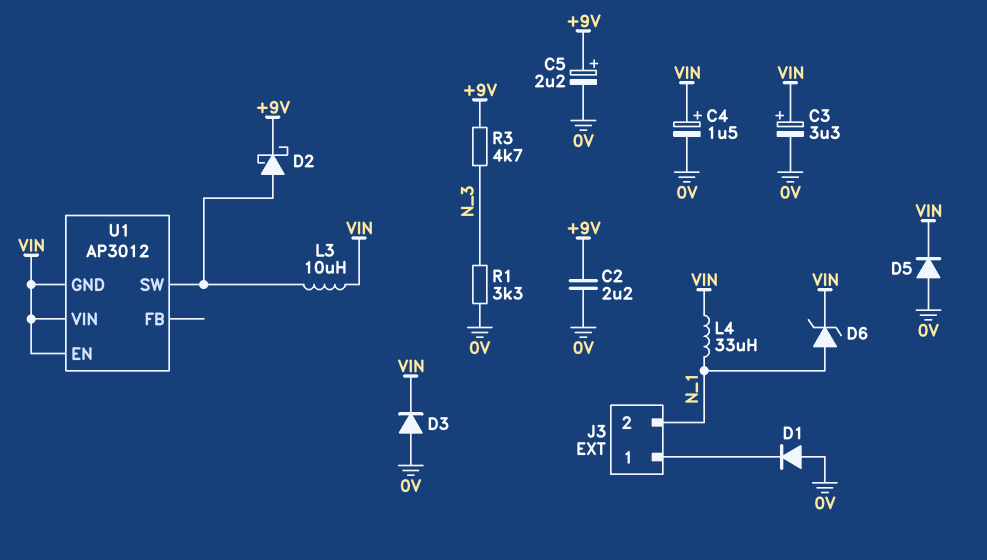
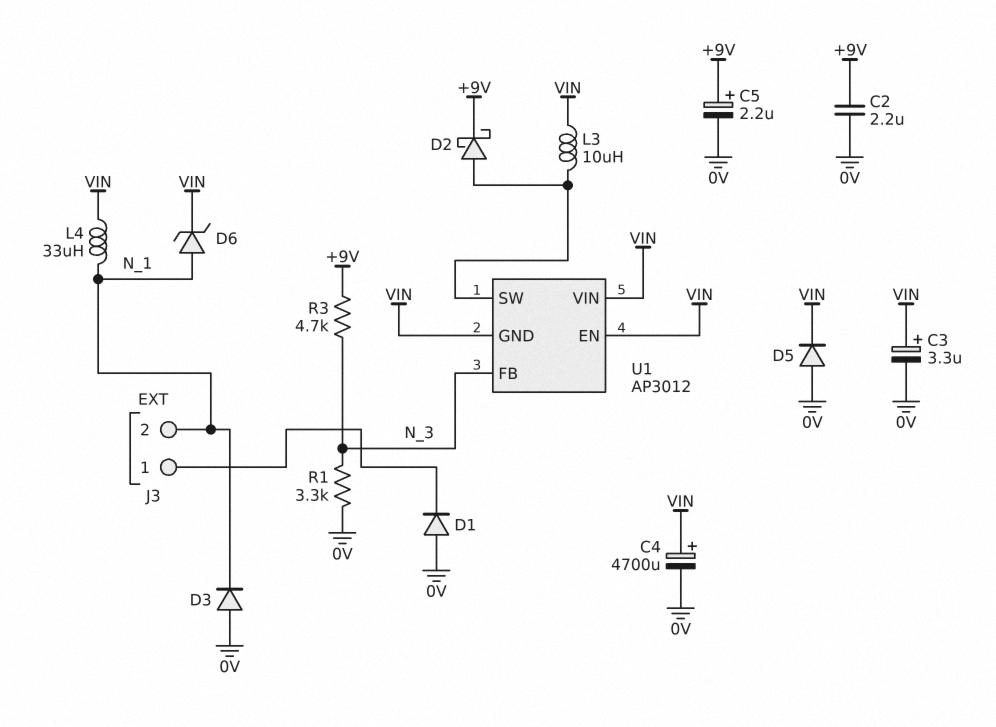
C4: 1.5uF (plus VIN, minus 0V) -> 4700uF (plus VIN, minus 0V)
D3: diode (A 0V, K VIN) -> diode (A 0V, K N_1)
U1 pin FB: none -> N_3

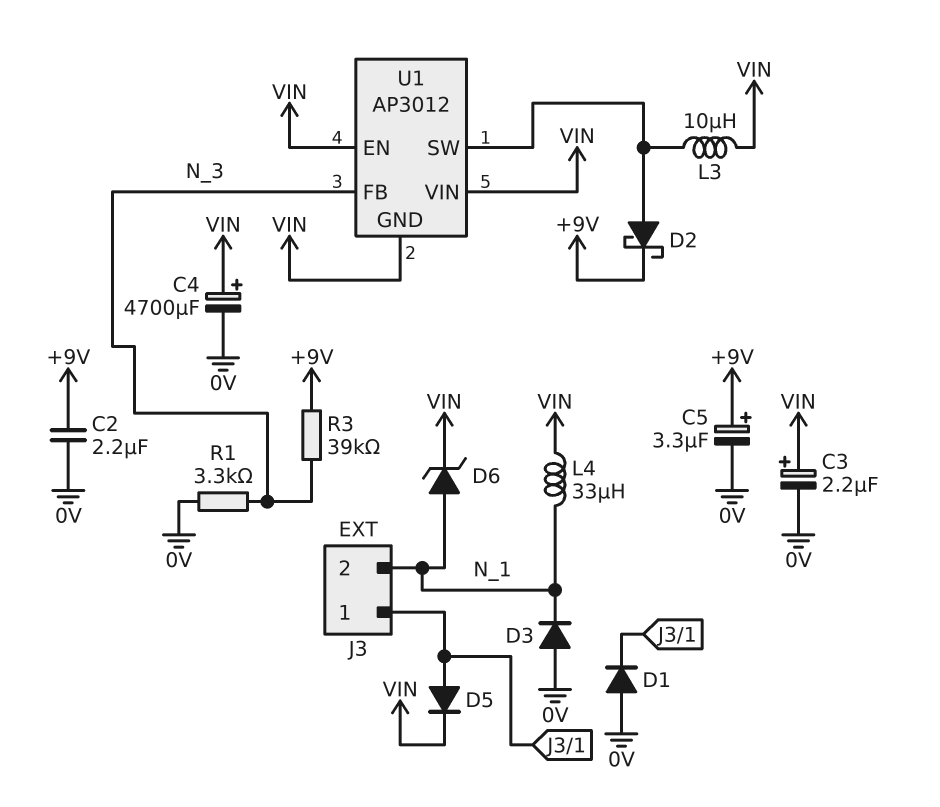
C3: 3.3uF (plus VIN, minus 0V) -> 2.2uF (plus VIN, minus 0V)
C5: 2.2uF (plus +9V, minus 0V) -> 3.3uF (plus +9V, minus 0V)
D5: diode (A 0V, K VIN) -> diode (A J3/1, K VIN)
R3: 4.7k (+9V, N_3) -> 39k (+9V, N_3)

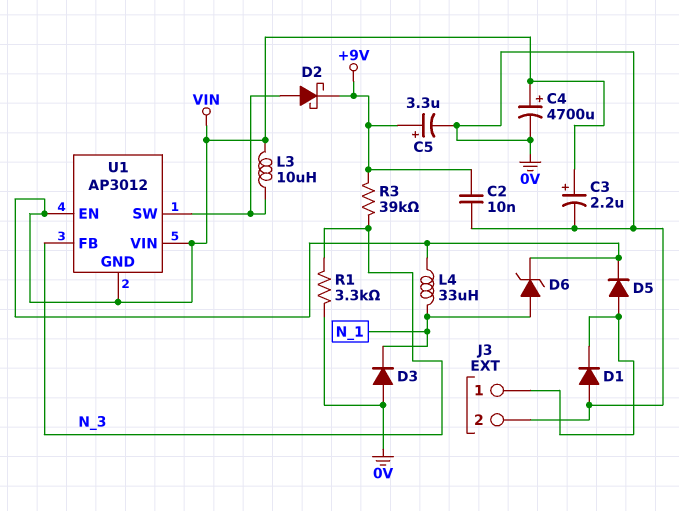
C2: 2.2uF (+9V, 0V) -> 10nF (+9V, 0V)
J3 pin 2: N_1 -> 0V

